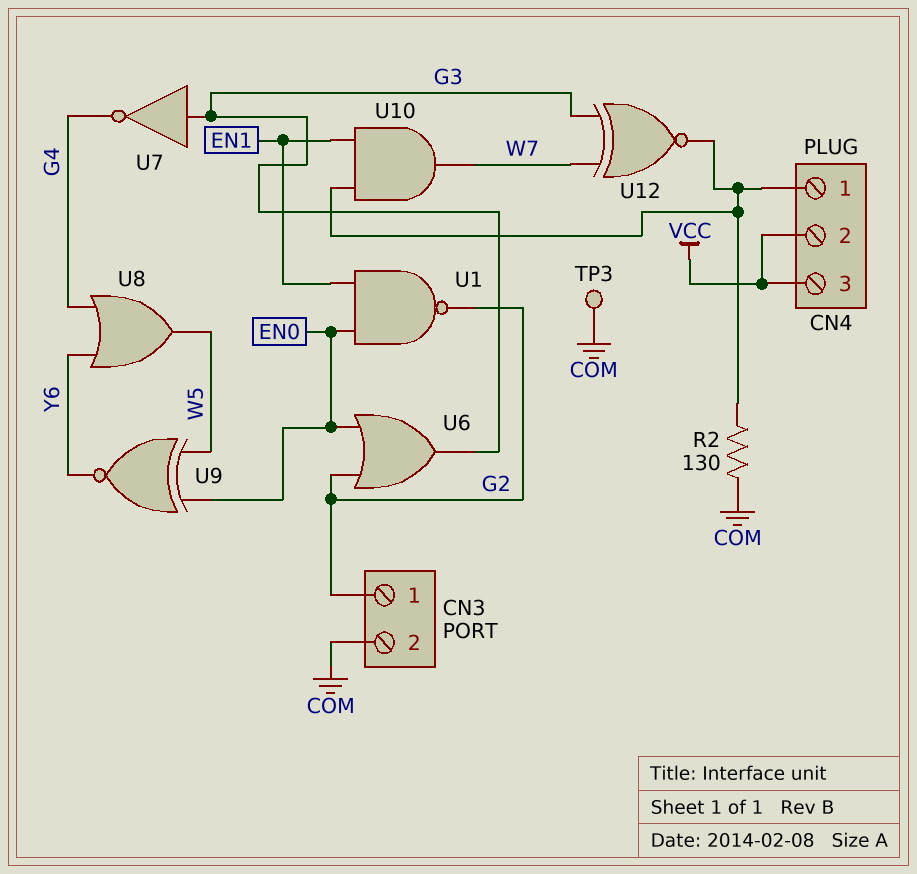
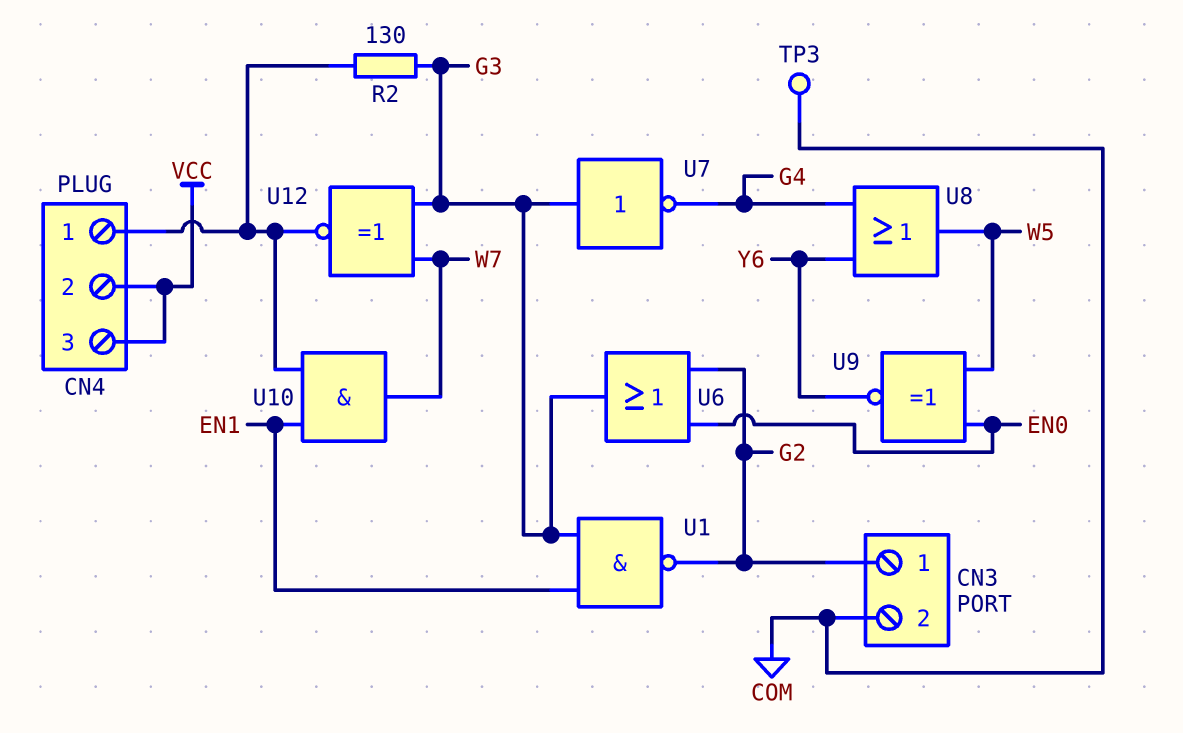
R2: 130 (CN4/1, COM) -> 130 (CN4/1, G3)
U1: NAND (in EN0, in EN1, out G2) -> NAND (in EN1, in G3, out G2)

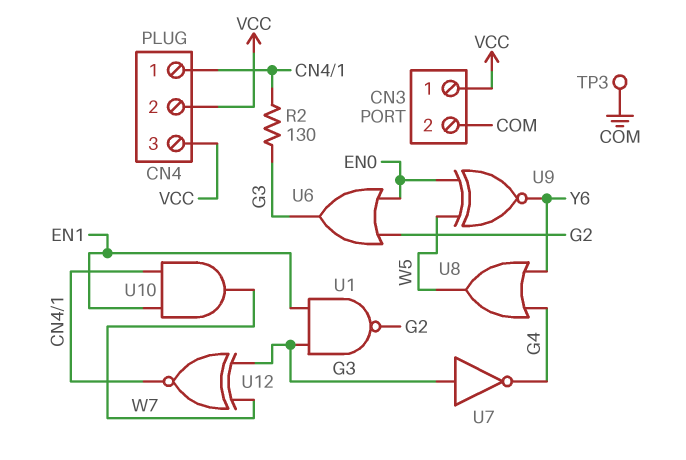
CN3 pin 1: G2 -> VCC

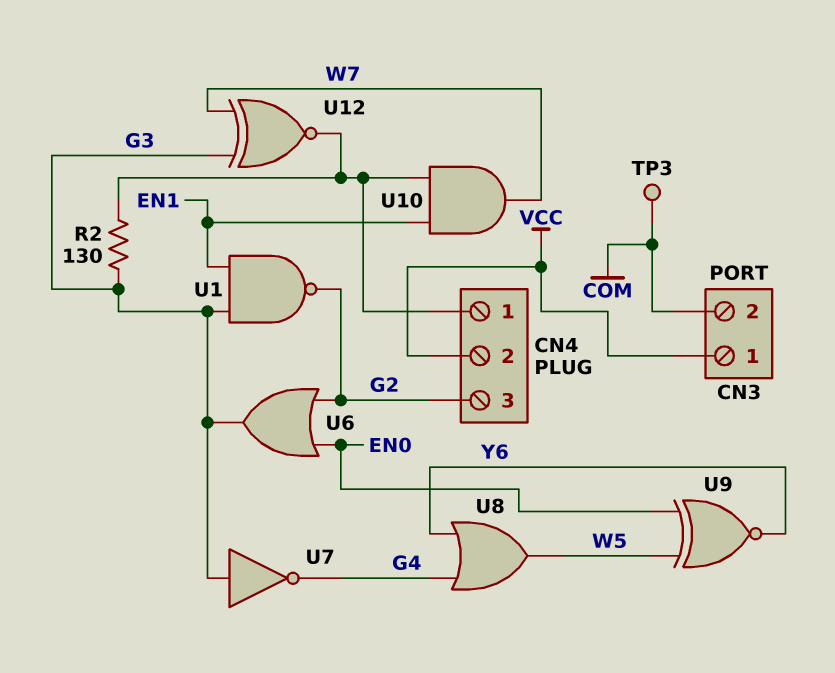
CN4 pin 3: VCC -> G2

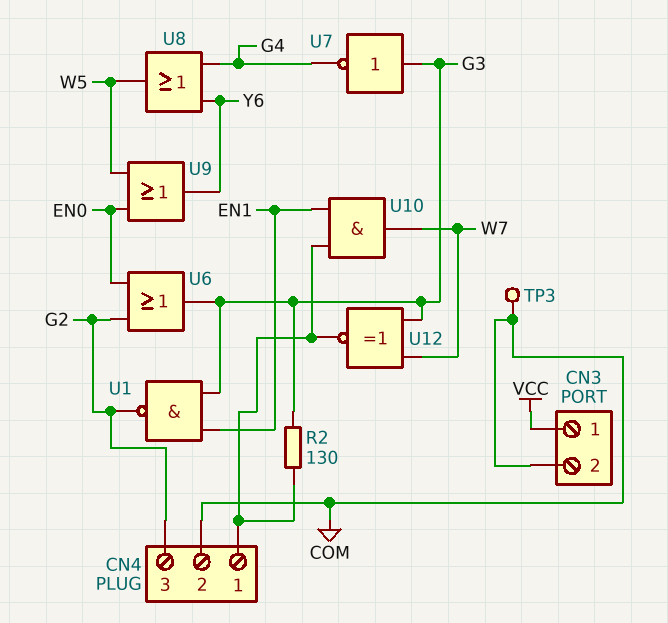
CN4 pin 2: VCC -> COM
U9: XNOR (in EN0, in W5, out Y6) -> OR (in EN0, in W5, out Y6)

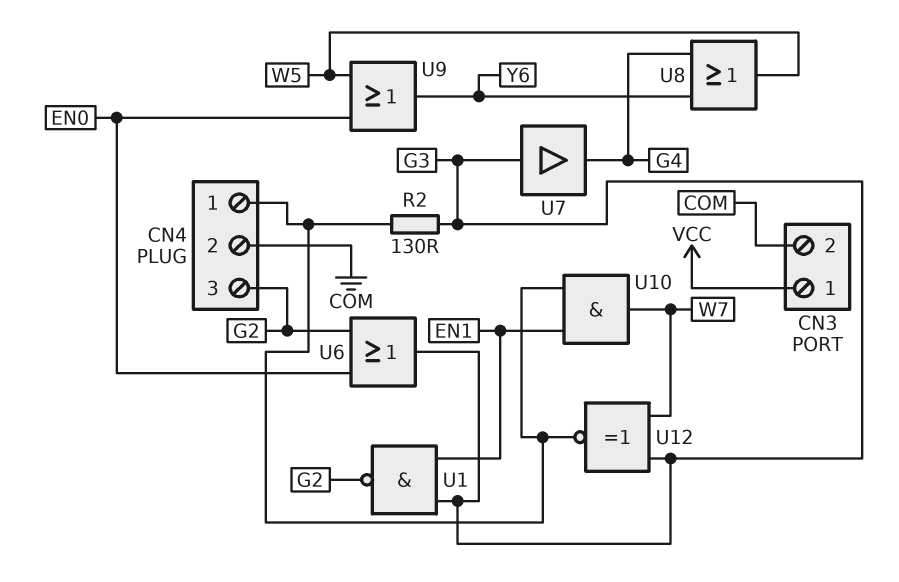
TP3: test point (COM) -> none
U7: NOT (in G3, out G4) -> buffer (in G3, out G4)

